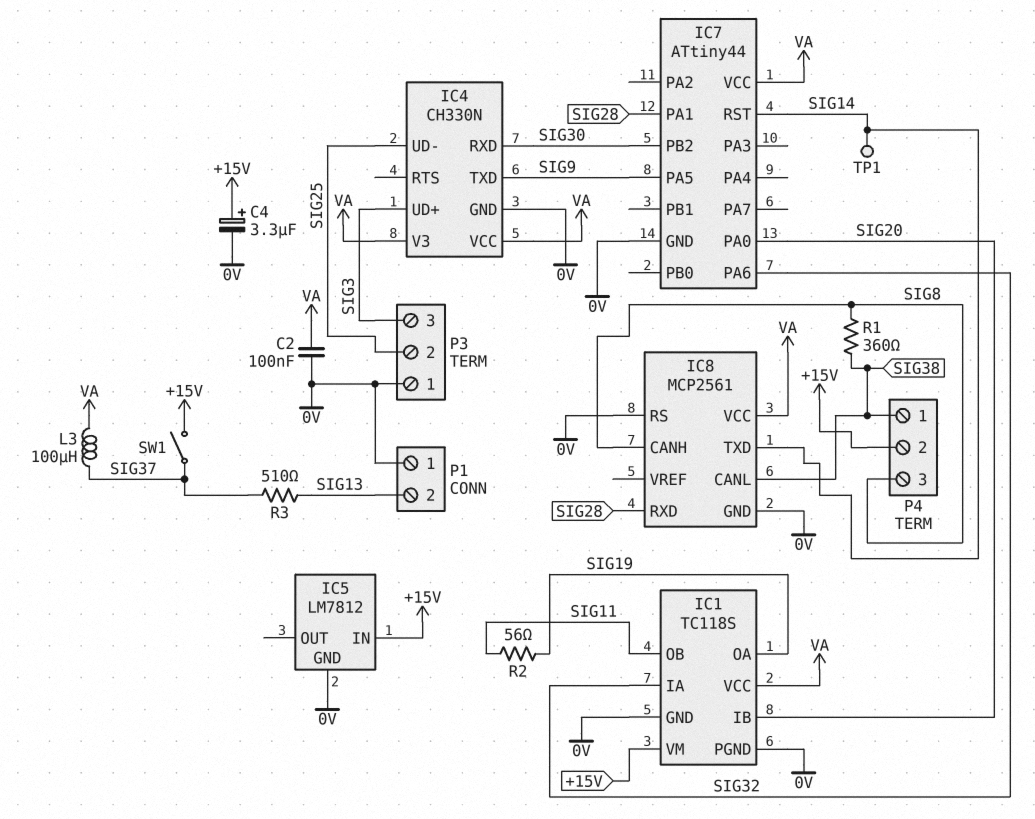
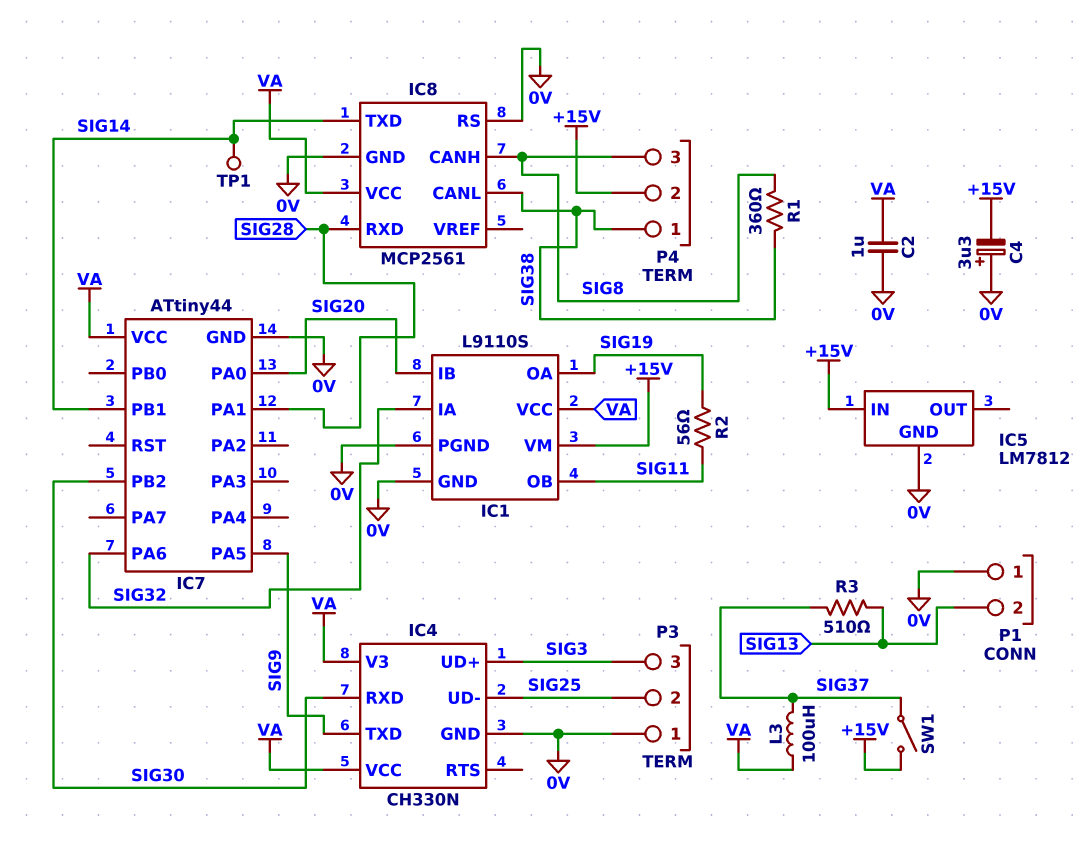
C2: 100nF (0V, VA) -> 1uF (0V, VA)
C4: 3.3uF (plus +15V, minus 0V) -> 3.3uF (plus 0V, minus +15V)
IC1: TC118S -> L9110S
IC7 pin PB1: none -> SIG14
IC7 pin RST: SIG14 -> none

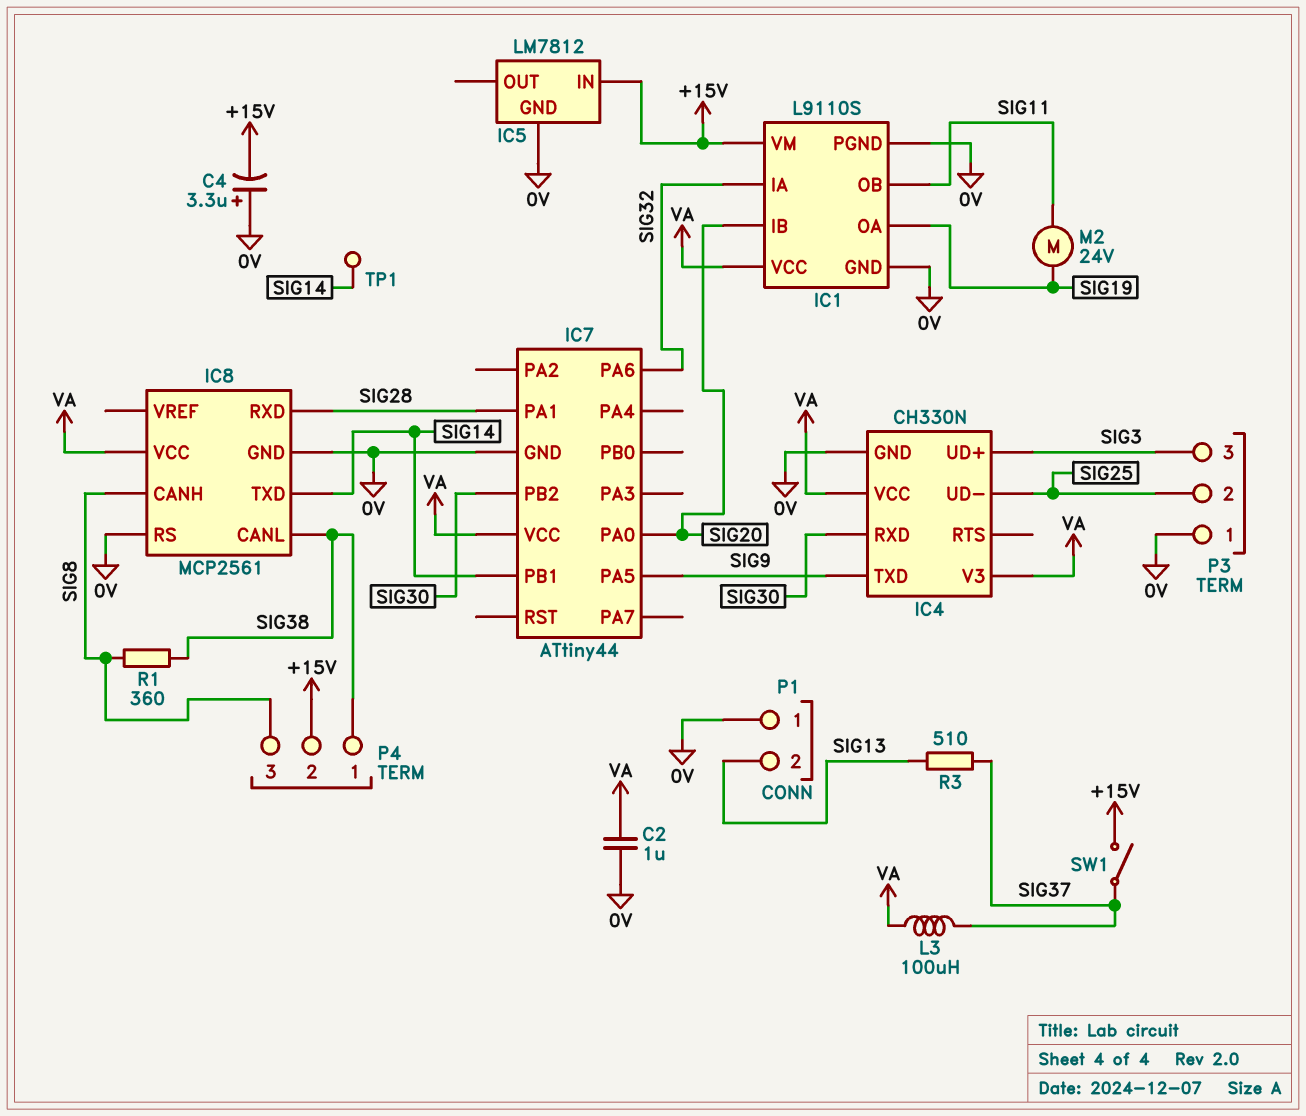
M2: none -> motor 24V (SIG11, SIG19)
R2: 56 (SIG11, SIG19) -> none

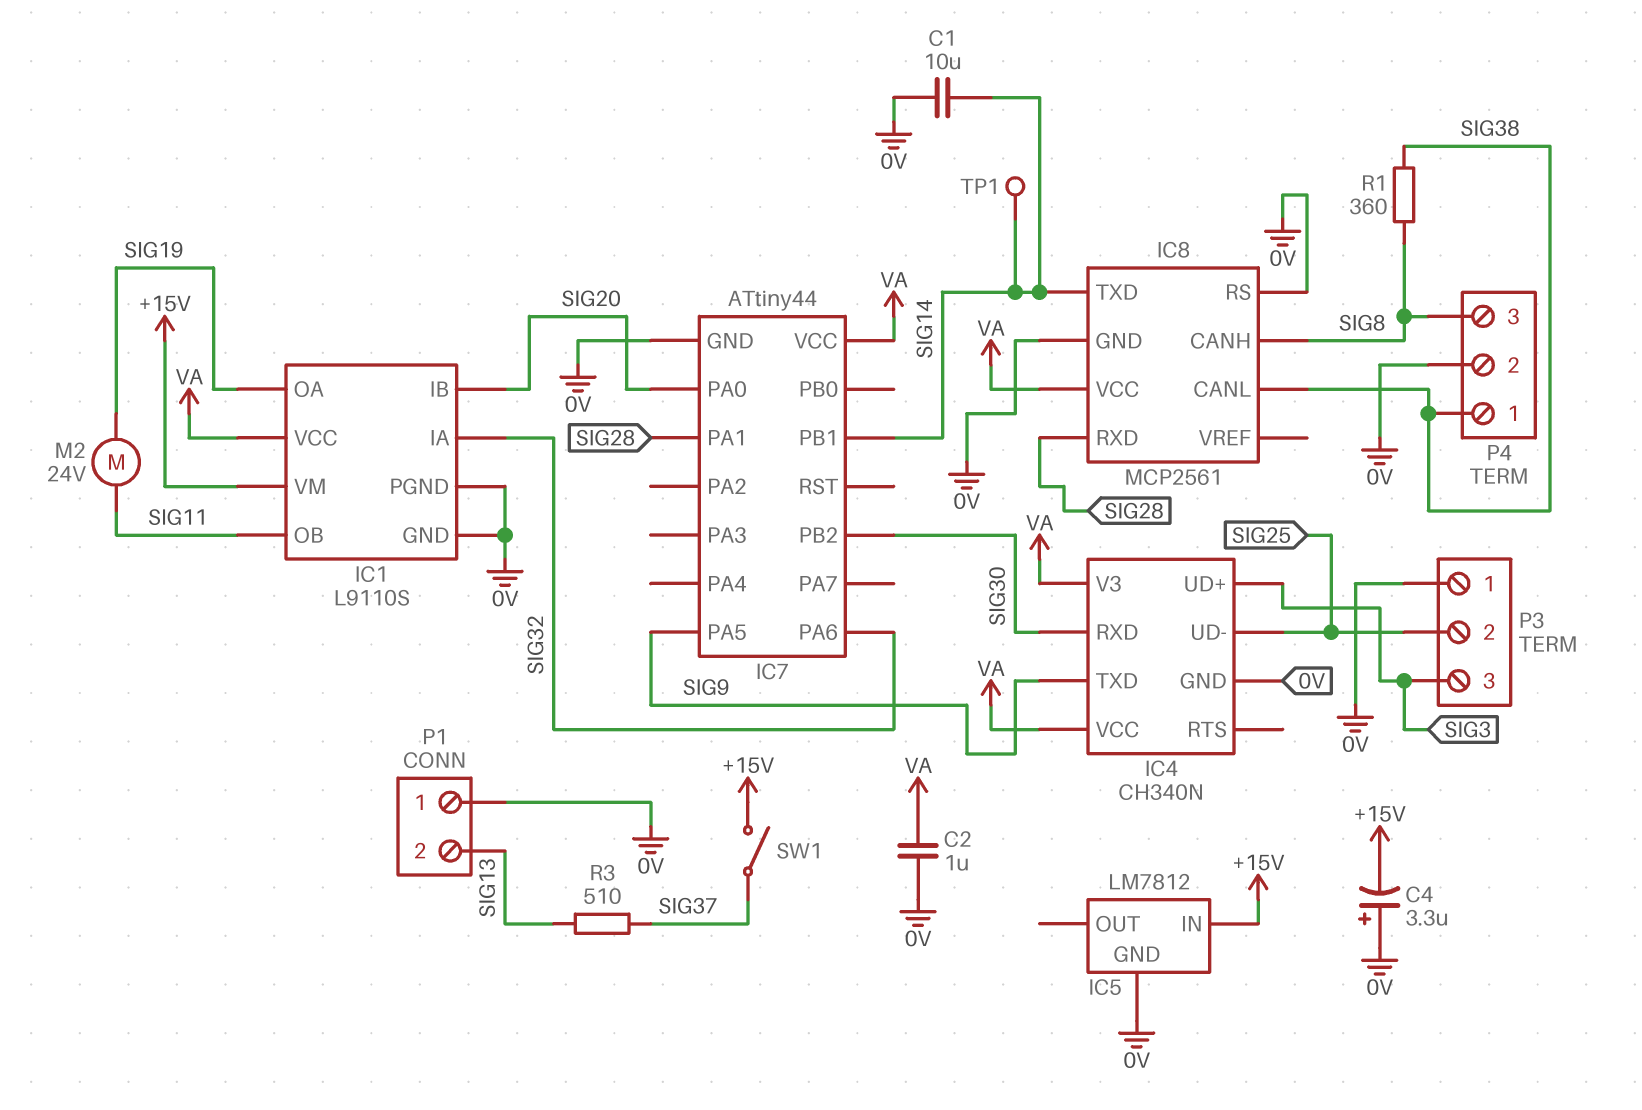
C1: none -> 10uF (0V, SIG14)
IC4: CH330N -> CH340N
L3: 100uH (SIG37, VA) -> none
P4 pin 2: +15V -> 0V

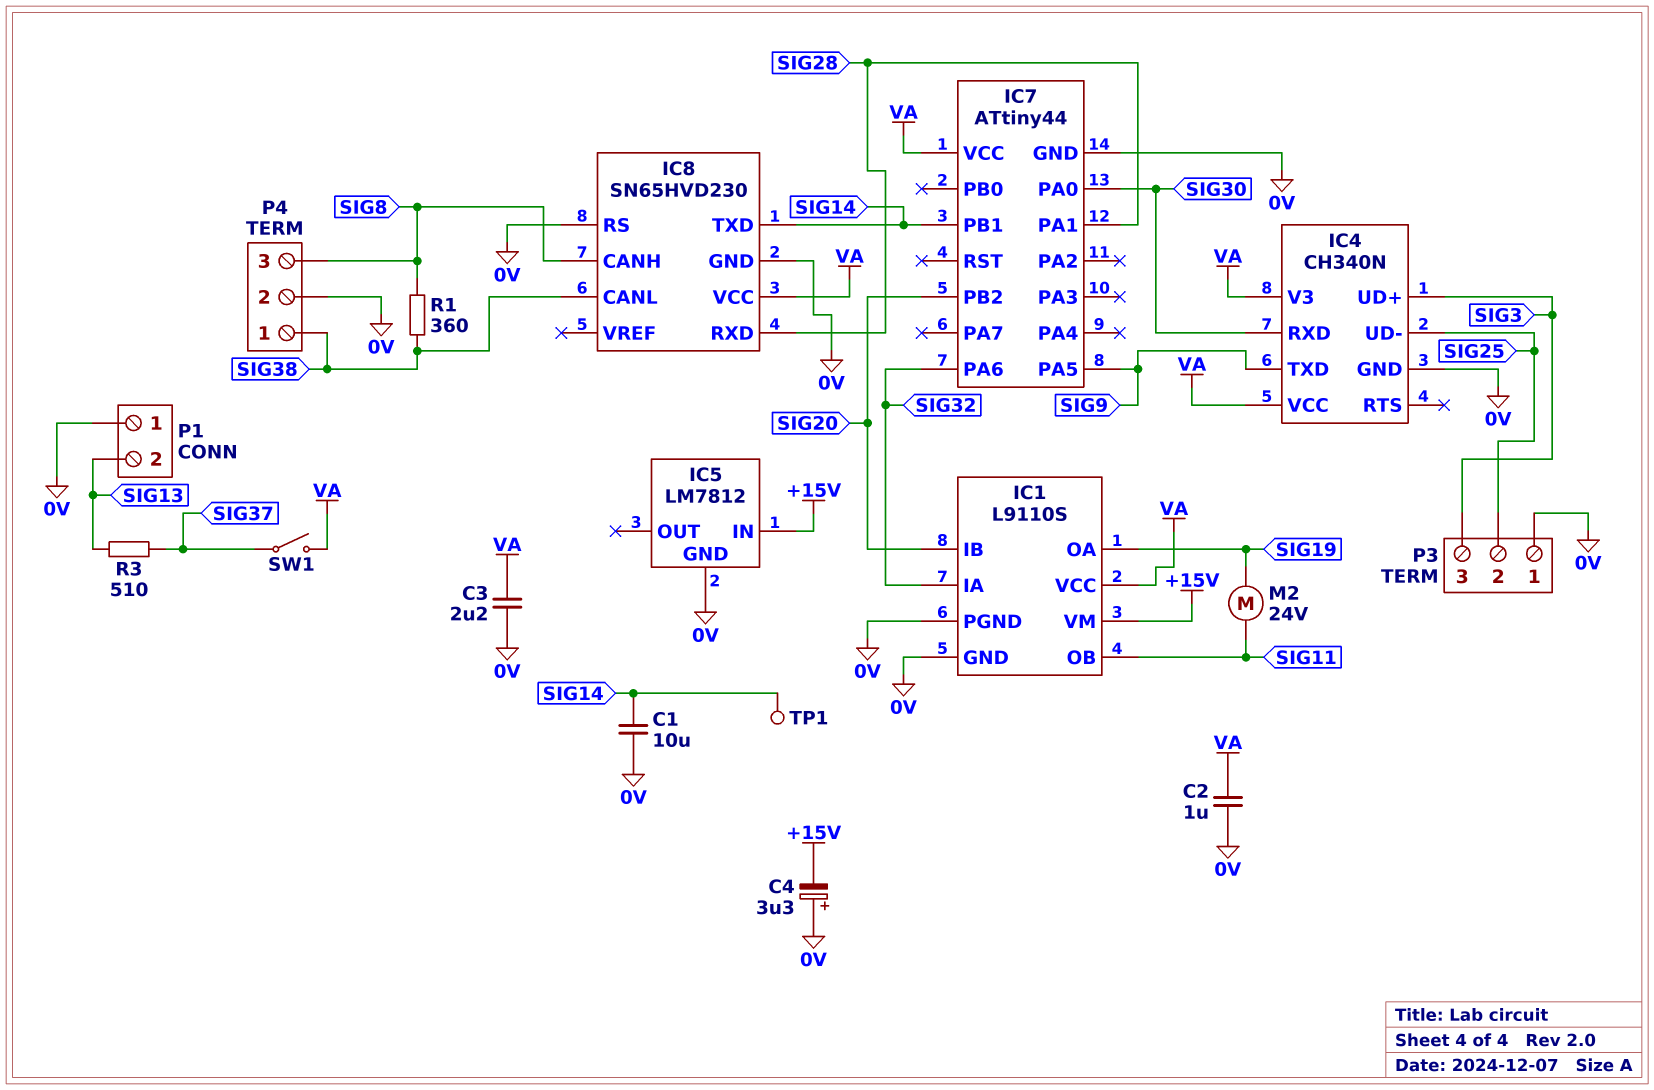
C3: none -> 2.2uF (0V, VA)
IC7 pin PA0: SIG20 -> SIG30
IC7 pin PB2: SIG30 -> SIG20
IC8: MCP2561 -> SN65HVD230
SW1: switch (+15V, SIG37) -> switch (SIG37, VA)

